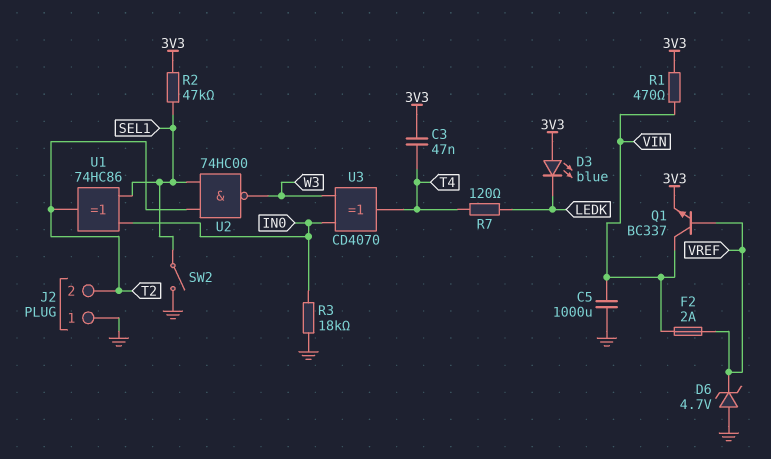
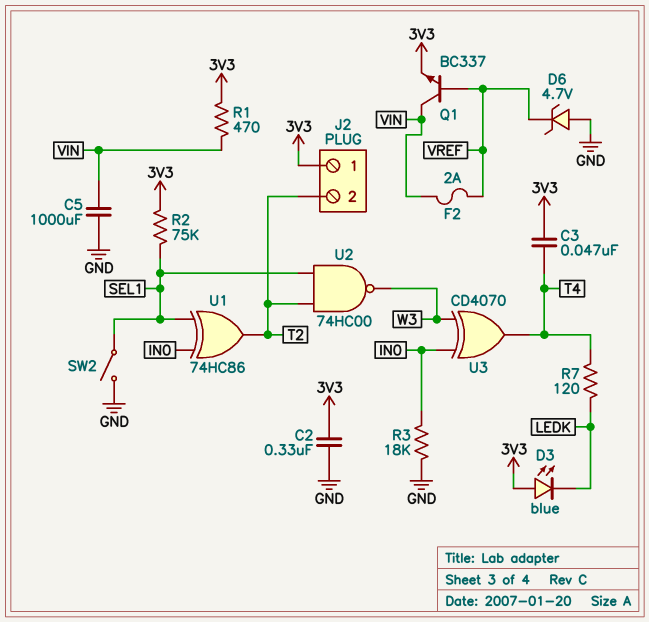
C2: none -> 330nF (3V3, GND)
J2 pin 1: GND -> 3V3
R2: 47k (3V3, SEL1) -> 75k (3V3, SEL1)

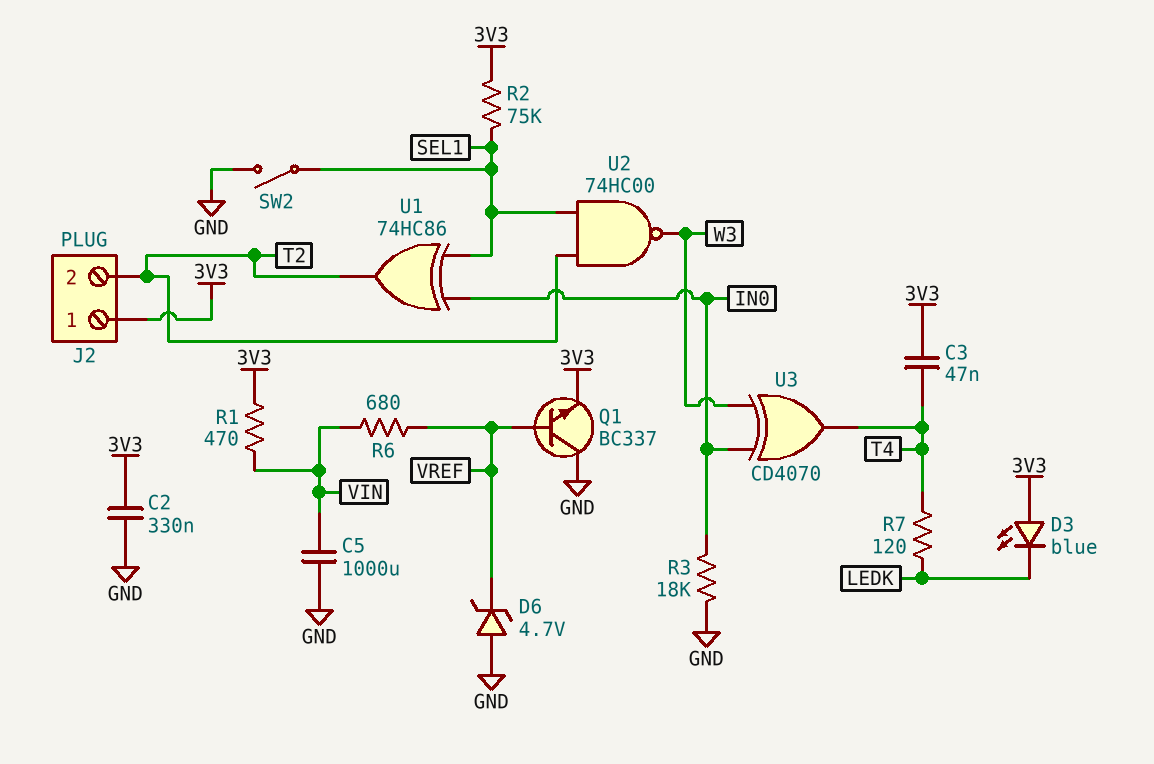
F2: 2A (VIN, VREF) -> none
Q1: NPN BC337 (B VREF, C VIN, E 3V3) -> NPN BC337 (B VREF, C GND, E 3V3)
R6: none -> 680 (VIN, VREF)

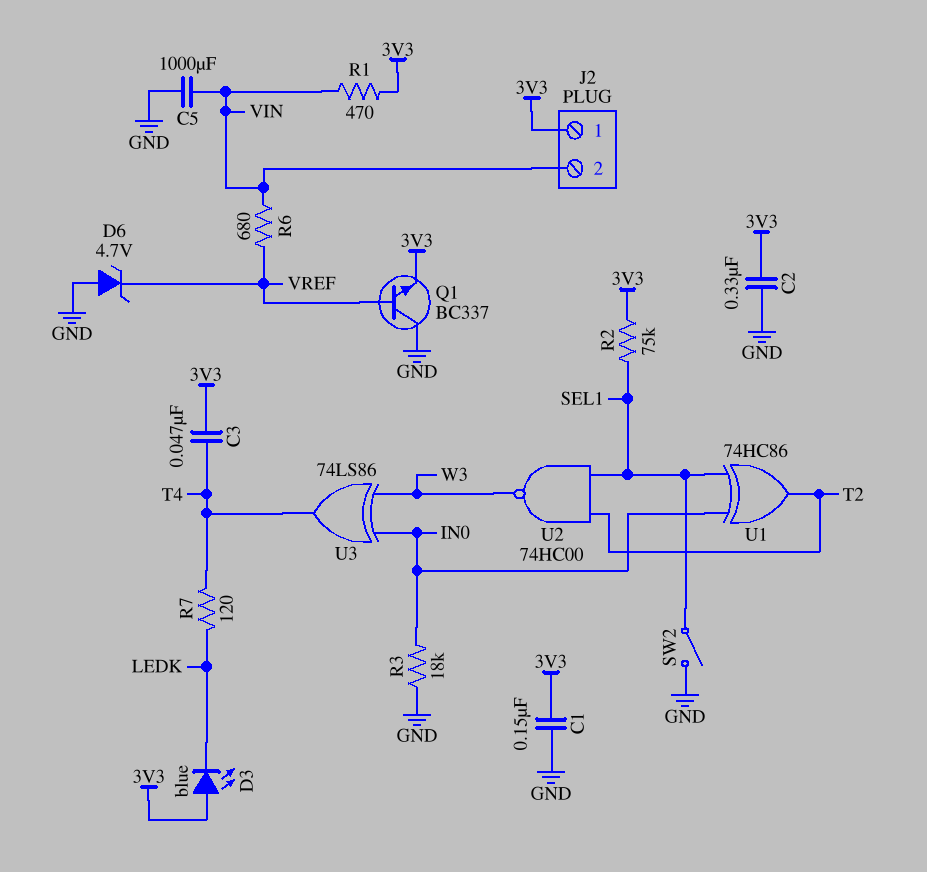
C1: none -> 150nF (3V3, GND)
J2 pin 2: T2 -> VIN
U3: XOR CD4070 (in IN0, in W3, out T4) -> XOR 74LS86 (in IN0, in W3, out T4)

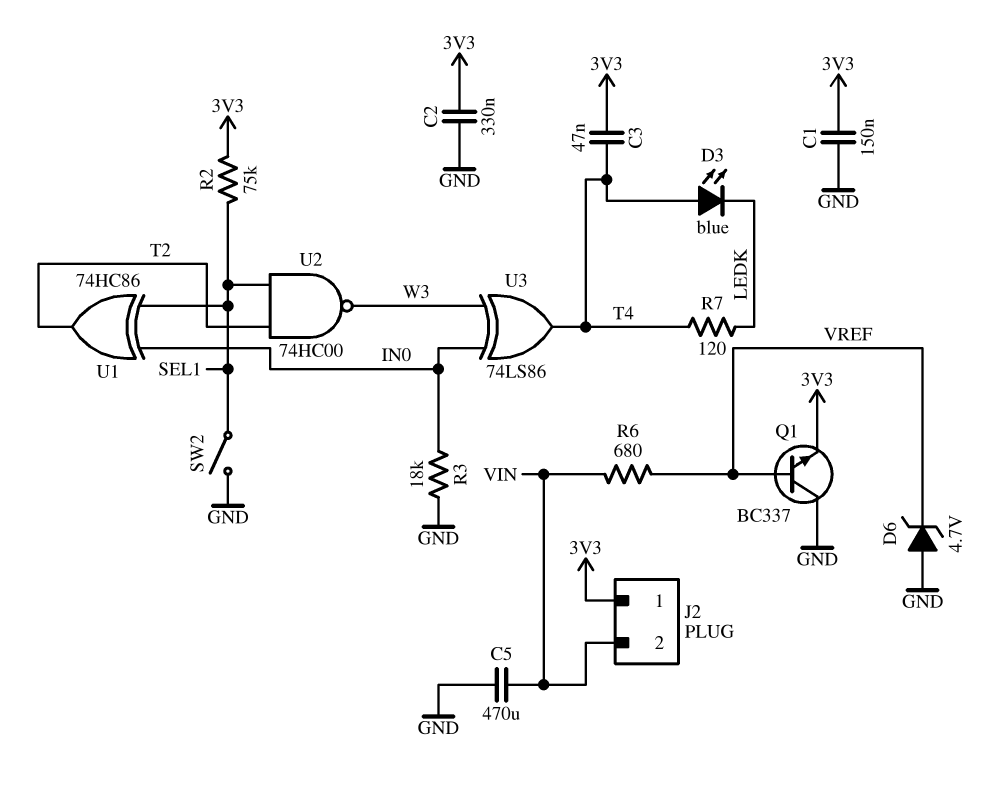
C5: 1000uF (GND, VIN) -> 470uF (GND, VIN)
D3: LED blue (A 3V3, K LEDK) -> LED blue (A T4, K LEDK)
R1: 470 (3V3, VIN) -> none

